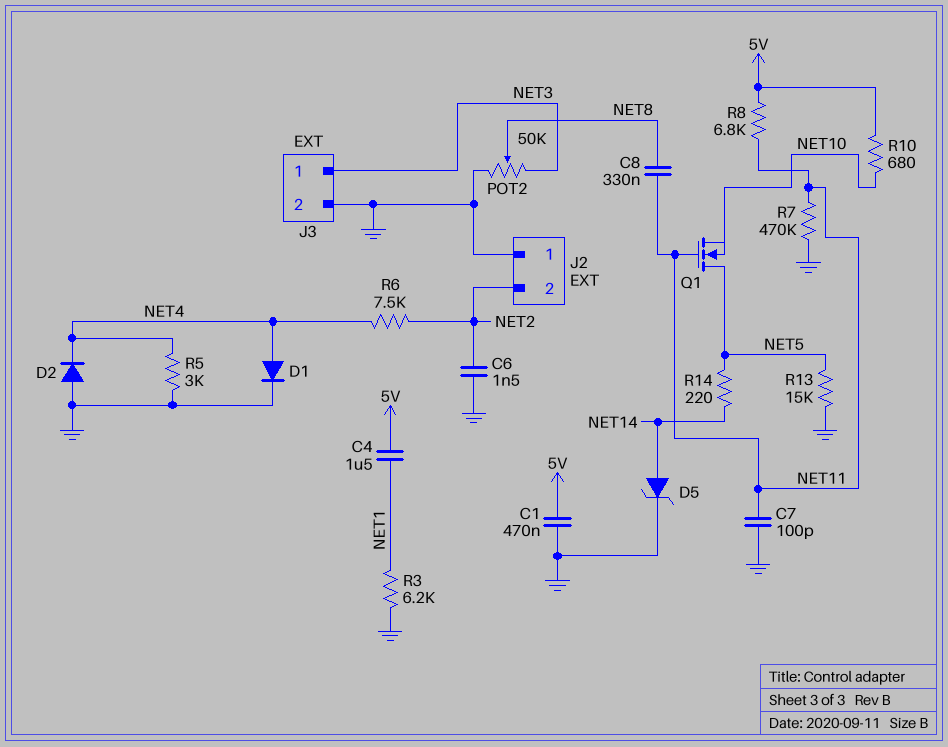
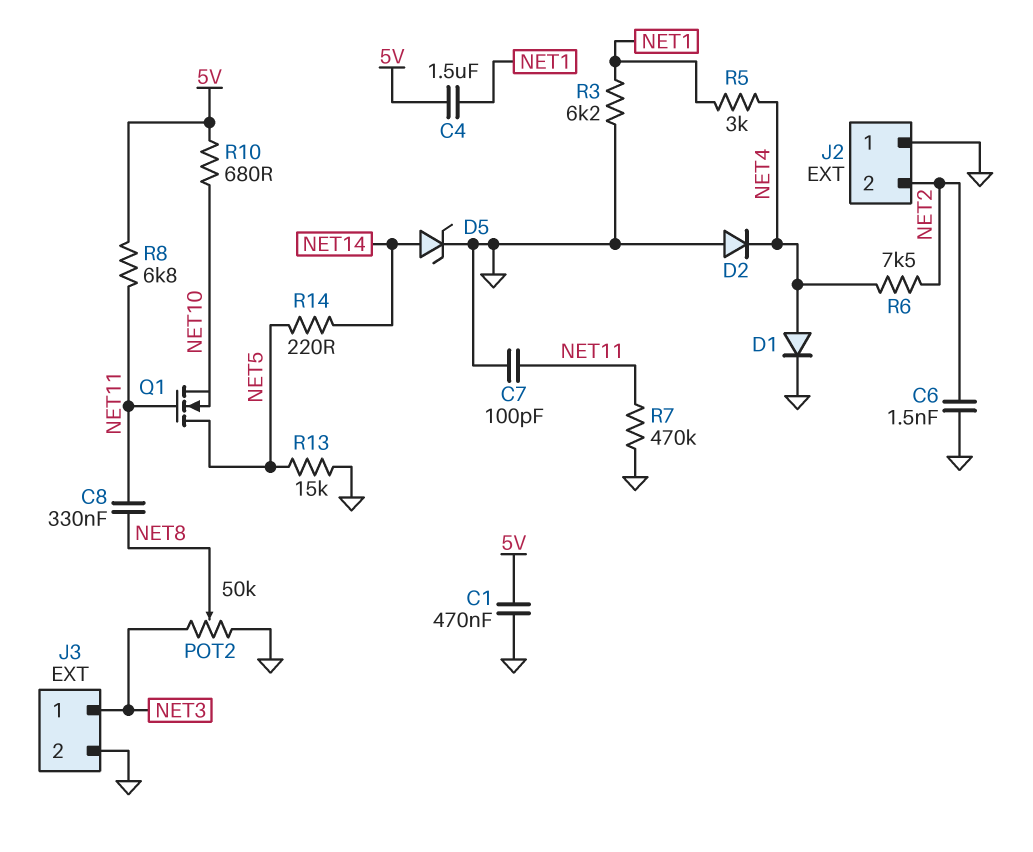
R5: 3k (GND, NET4) -> 3k (NET1, NET4)

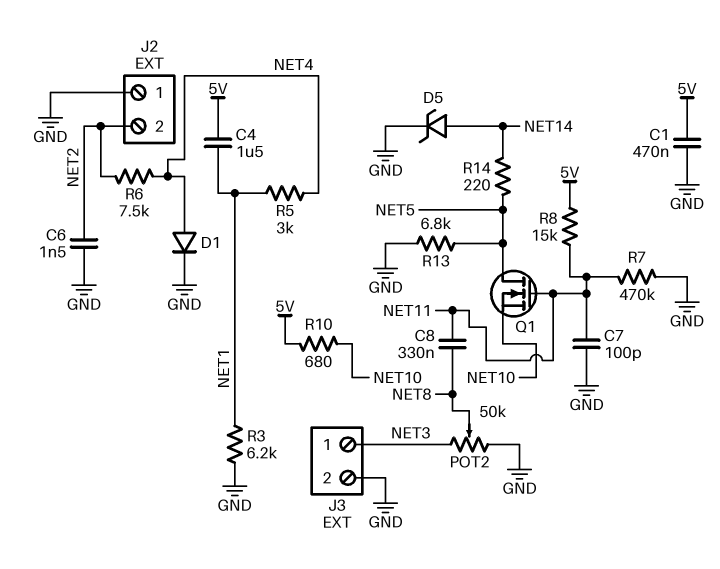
D2: diode (A GND, K NET4) -> none
R8: 6.8k (5V, NET11) -> 15k (5V, NET11)
R13: 15k (GND, NET5) -> 6.8k (GND, NET5)

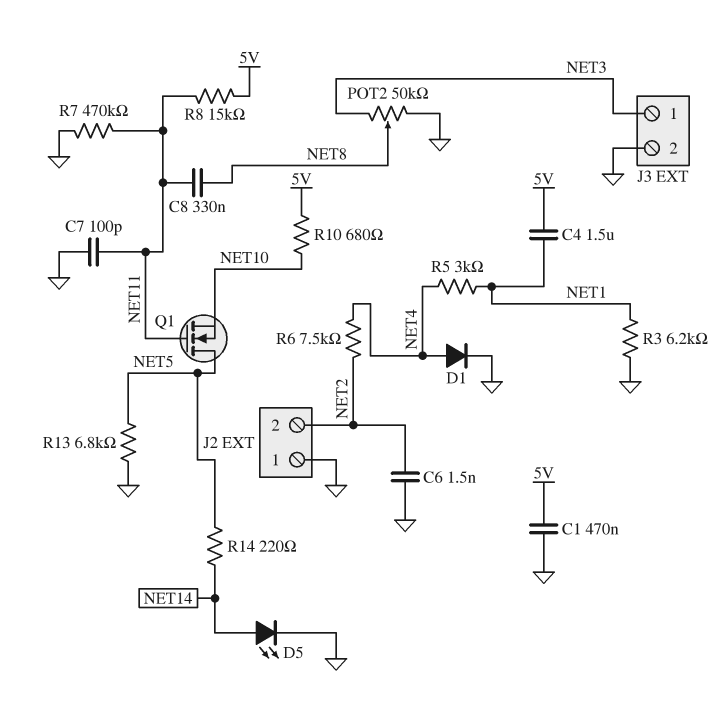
D5: zener (A NET14, K GND) -> LED (A NET14, K GND)

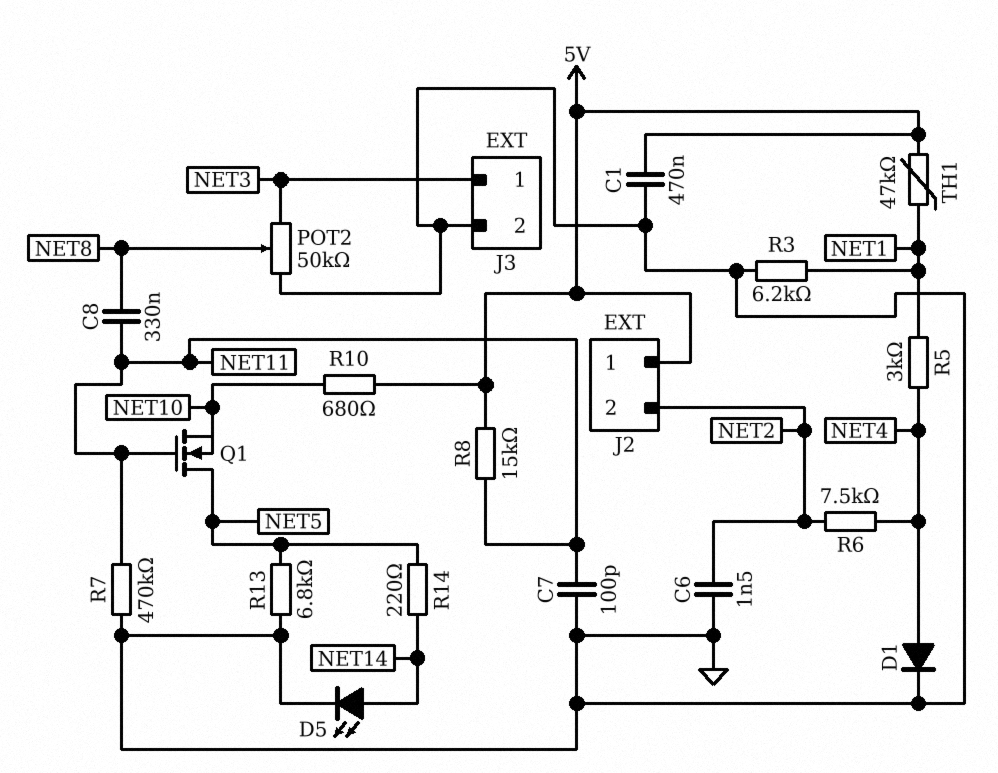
C4: 1.5uF (5V, NET1) -> none
J2 pin 1: GND -> 5V
TH1: none -> 47k (5V, NET1)

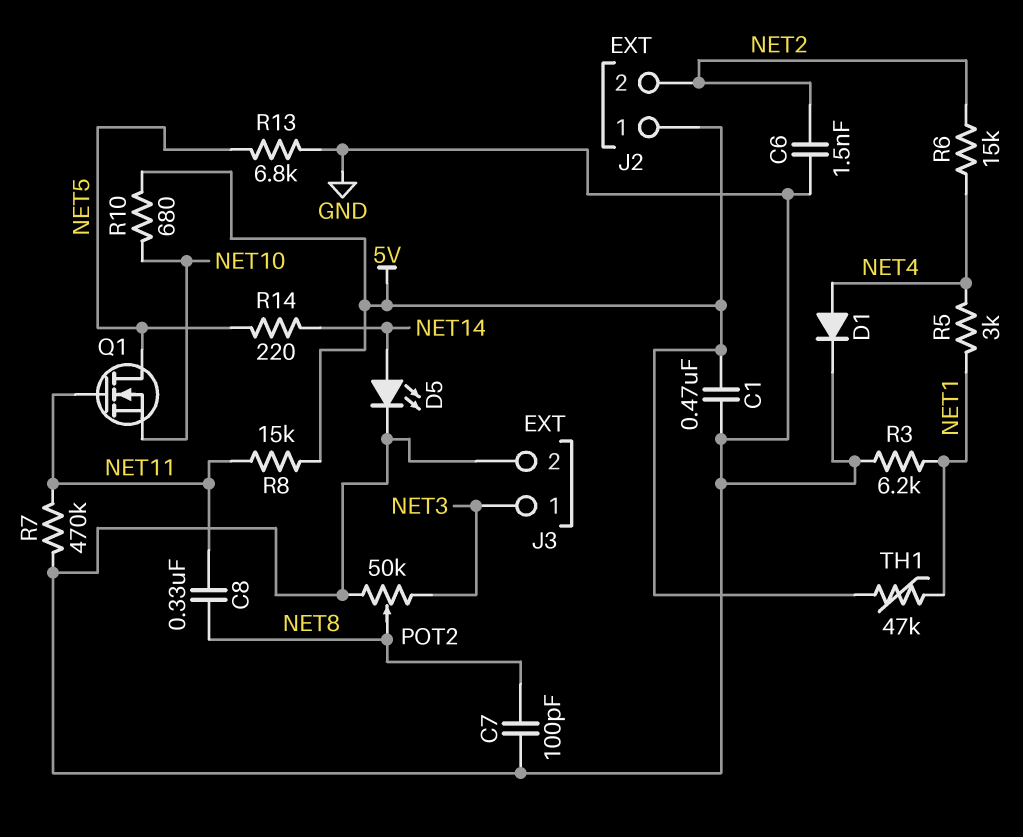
C7: 100pF (GND, NET11) -> 100pF (GND, NET8)
R6: 7.5k (NET2, NET4) -> 15k (NET2, NET4)

